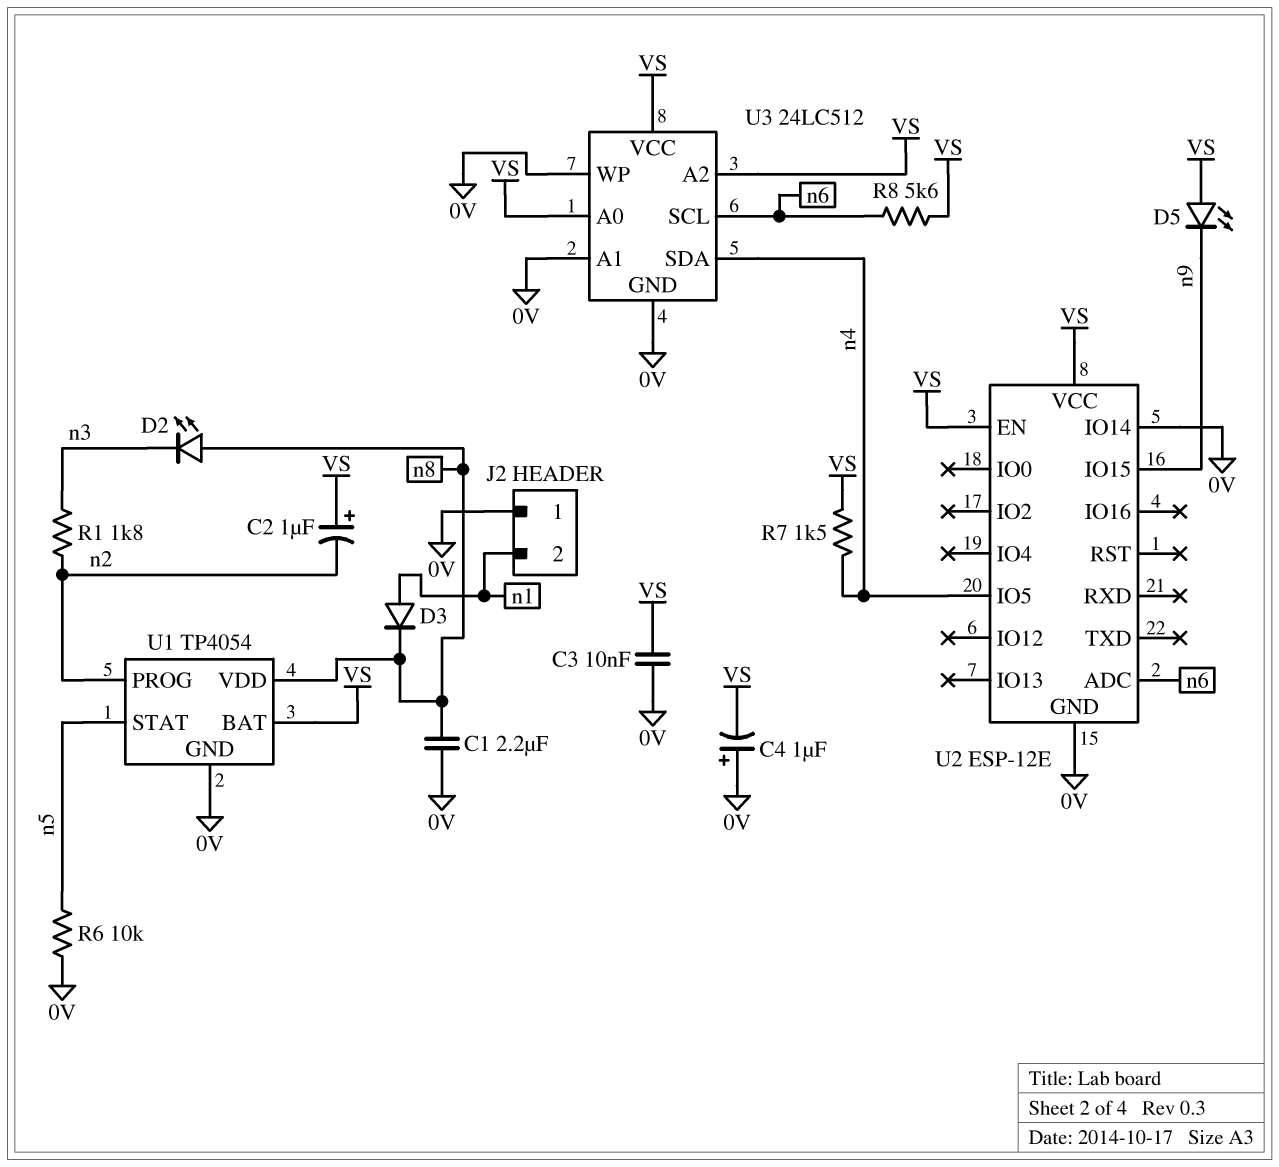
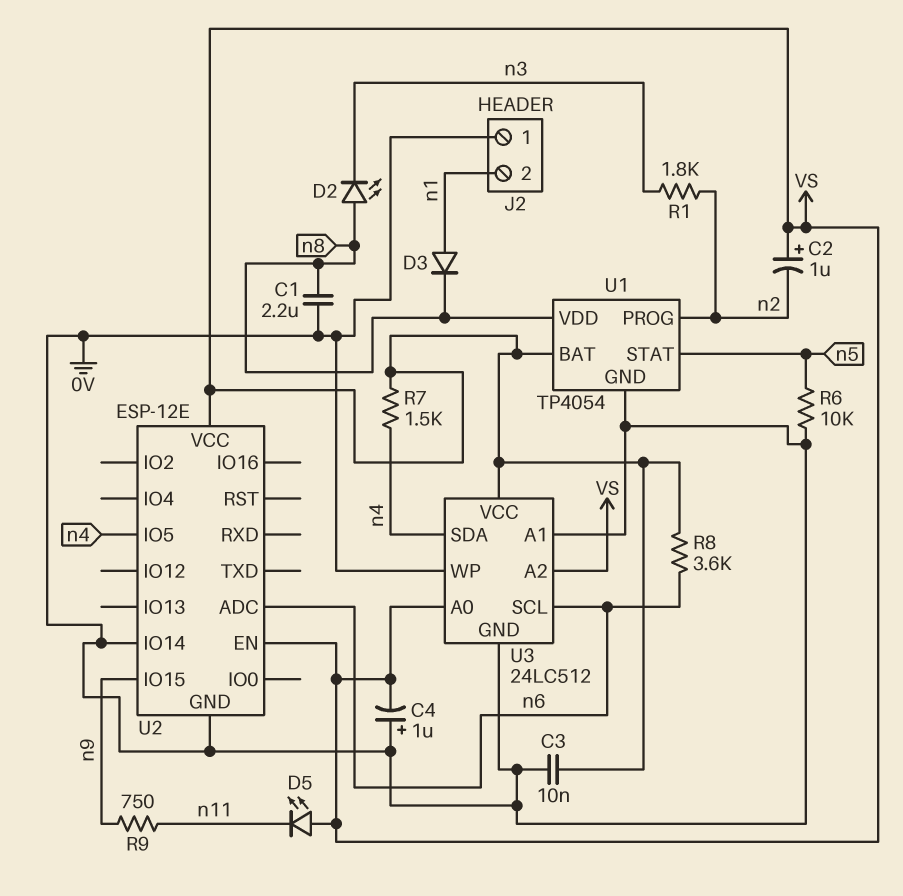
D5: LED (A VS, K n9) -> LED (A VS, K n11)
R8: 5.6k (VS, n6) -> 3.6k (VS, n6)
R9: none -> 750 (n9, n11)

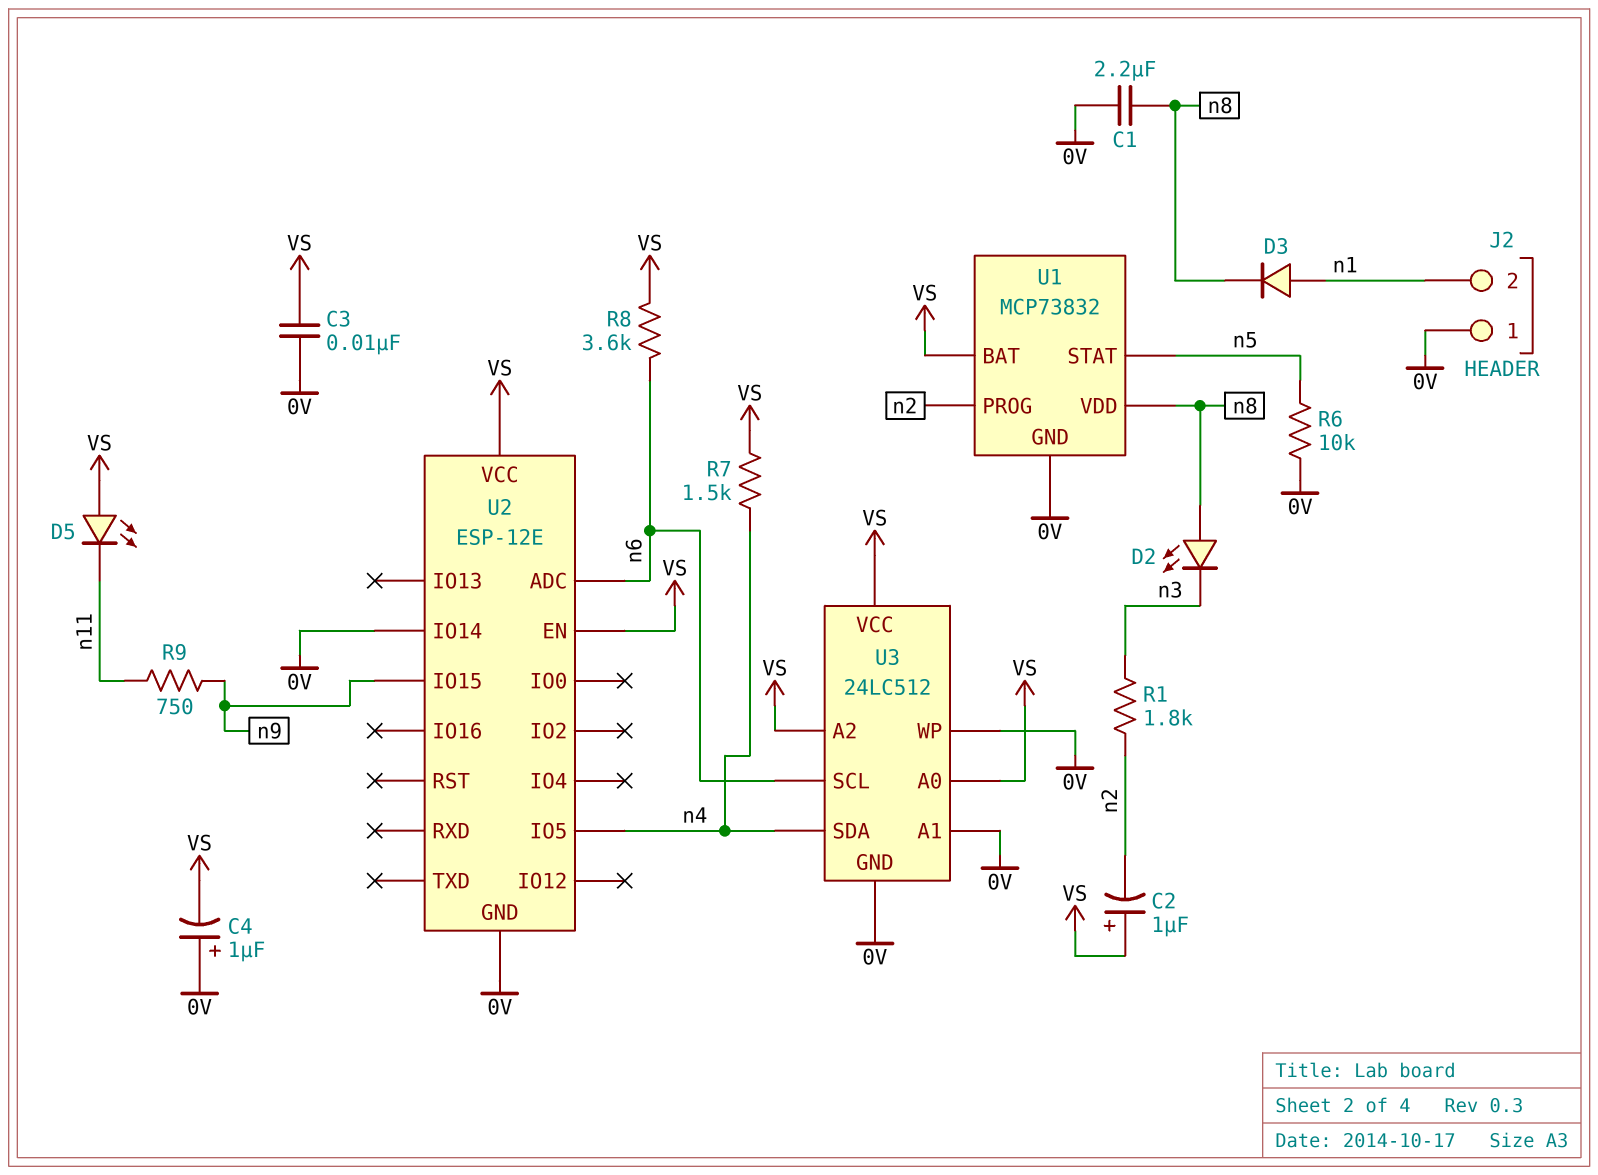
U1: TP4054 -> MCP73832

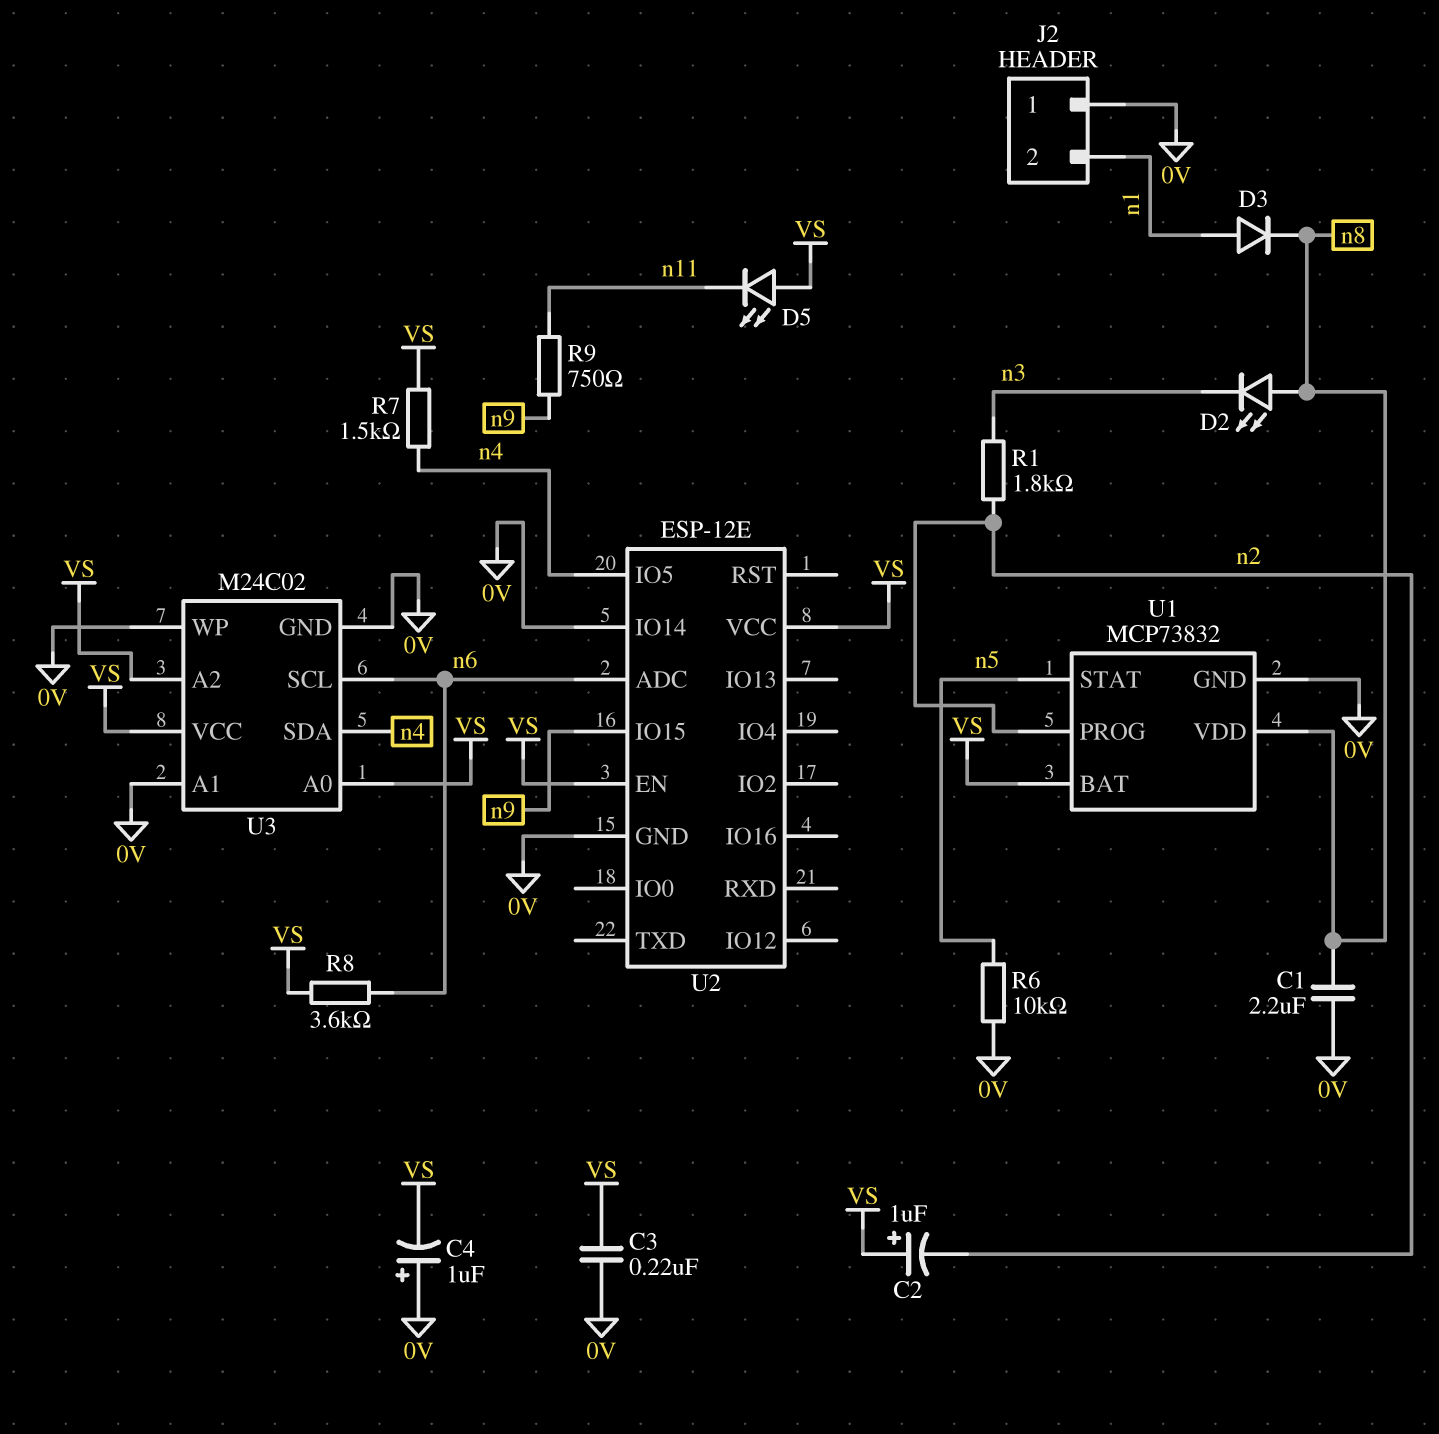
C3: 10nF (0V, VS) -> 220nF (0V, VS)
U3: 24LC512 -> M24C02

